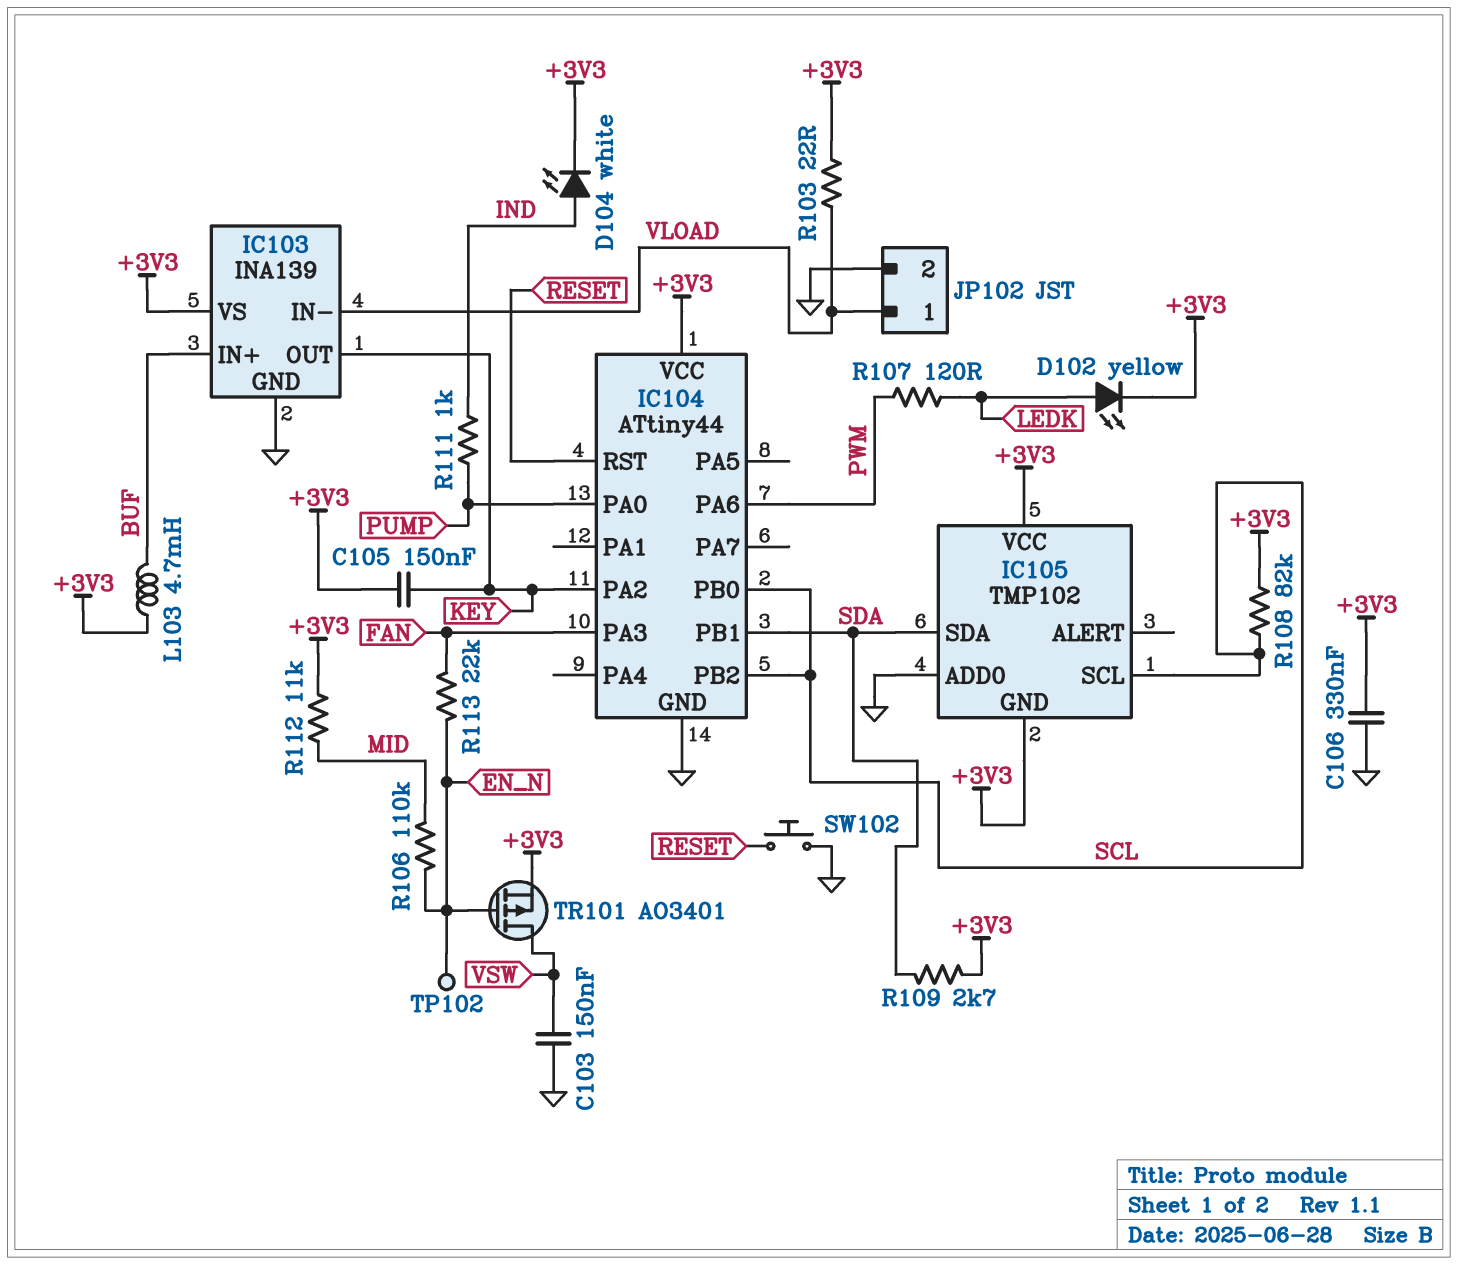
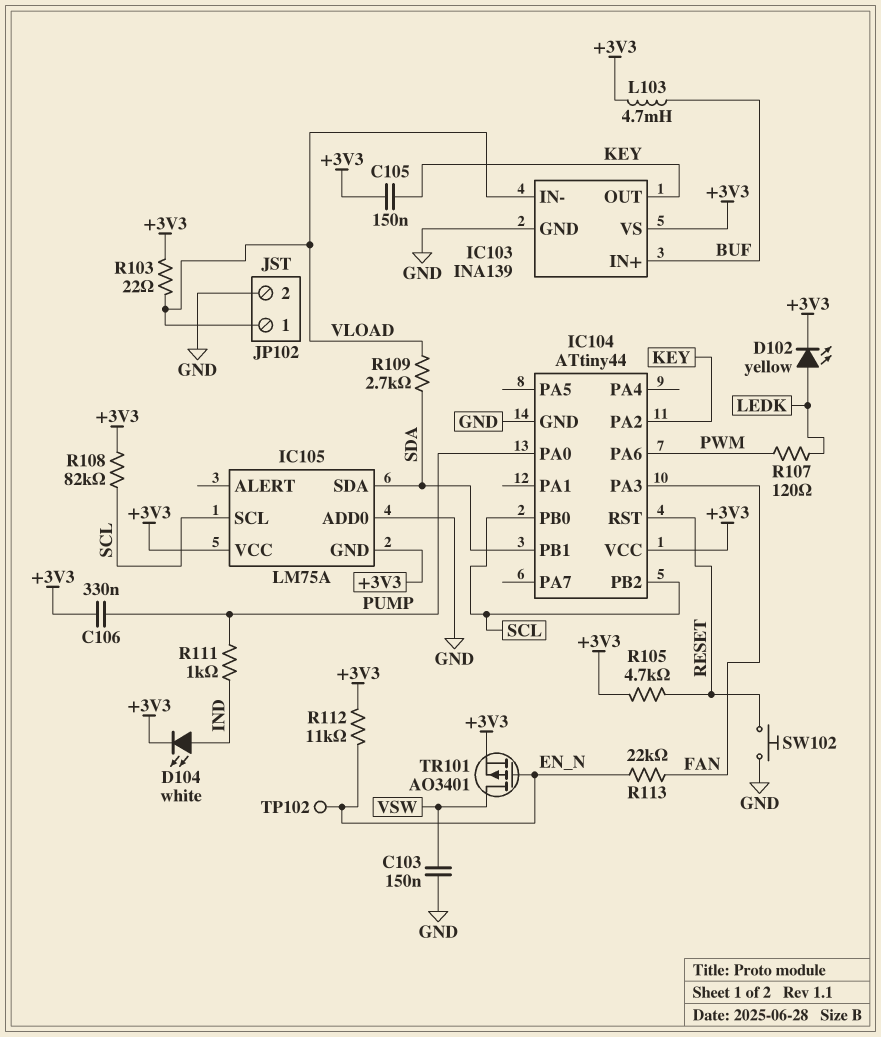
C106: 330nF (+3V3, GND) -> 330nF (+3V3, PUMP)
IC105: TMP102 -> LM75A
R105: none -> 4.7k (+3V3, RESET)
R106: 110k (EN_N, MID) -> none
R109: 2.7k (+3V3, SDA) -> 2.7k (SDA, VLOAD)
R112: 11k (+3V3, MID) -> 11k (+3V3, EN_N)

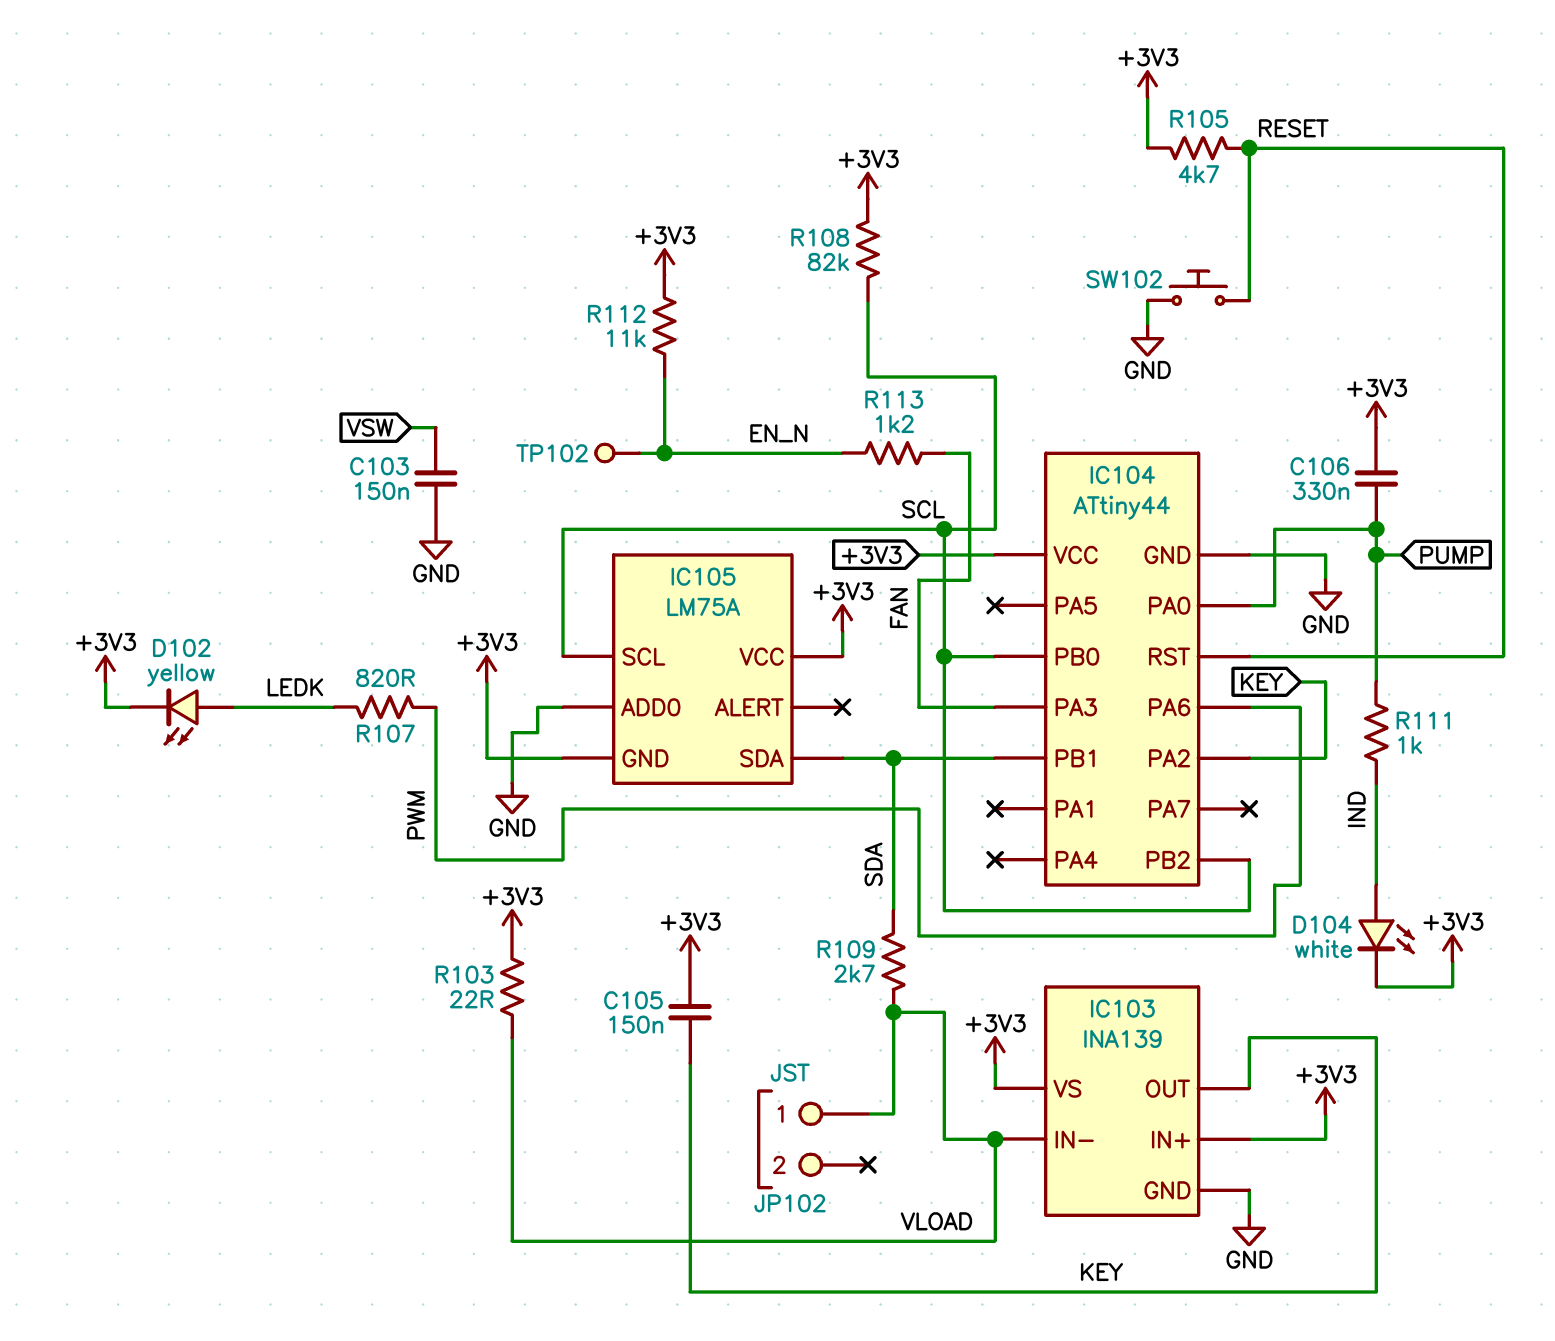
IC103 pin IN+: BUF -> +3V3
JP102 pin 2: GND -> none
L103: 4.7mH (+3V3, BUF) -> none
R107: 120 (LEDK, PWM) -> 820 (LEDK, PWM)
R113: 22k (EN_N, FAN) -> 1.2k (EN_N, FAN)
TR101: PMOS AO3401 (G EN_N, D VSW, S +3V3) -> none

